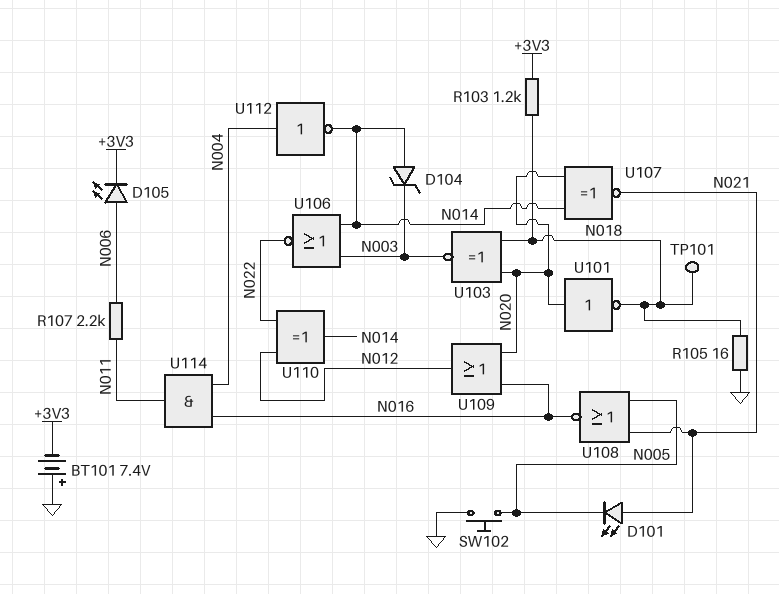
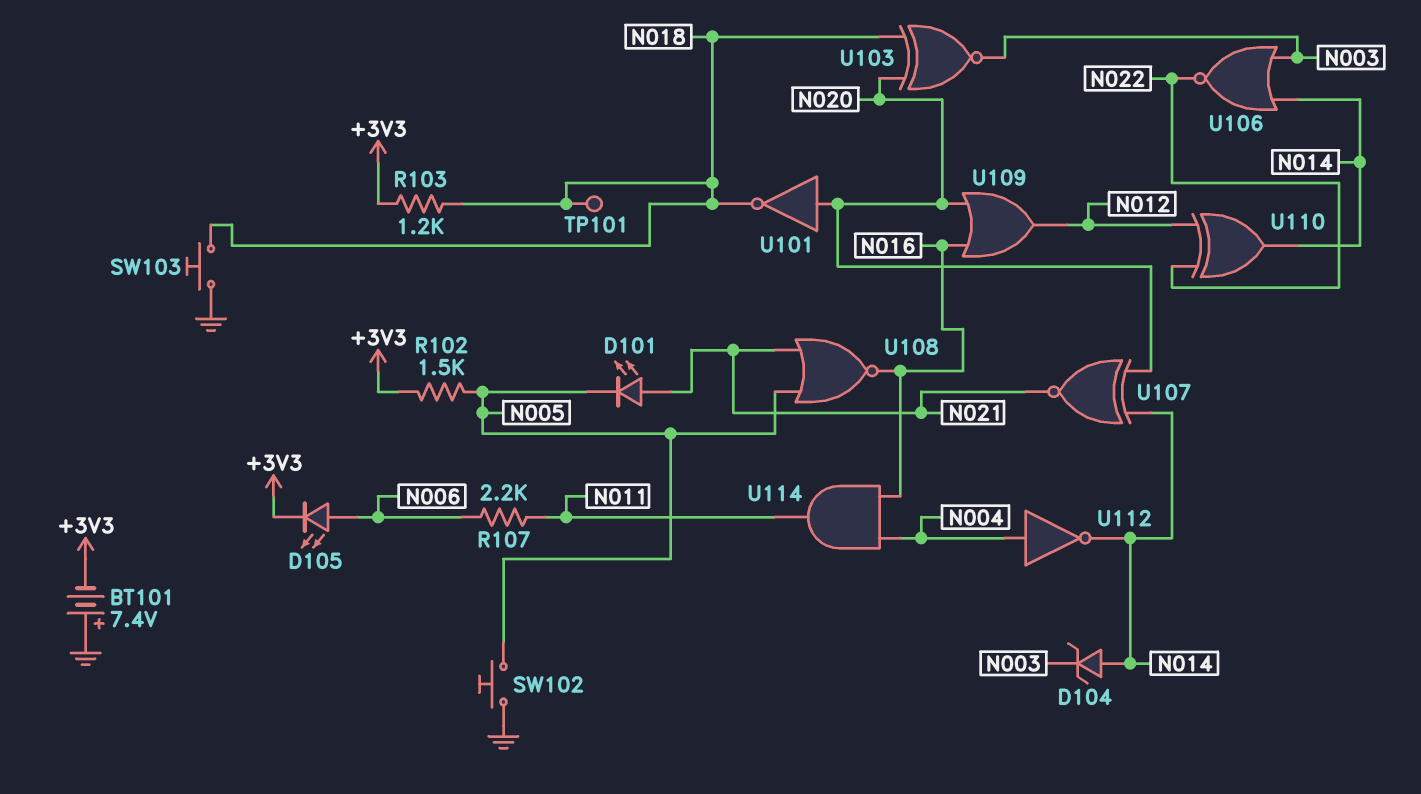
R102: none -> 1.5k (+3V3, N005)
R105: 16 (GND, N018) -> none
SW103: none -> button (GND, N018)

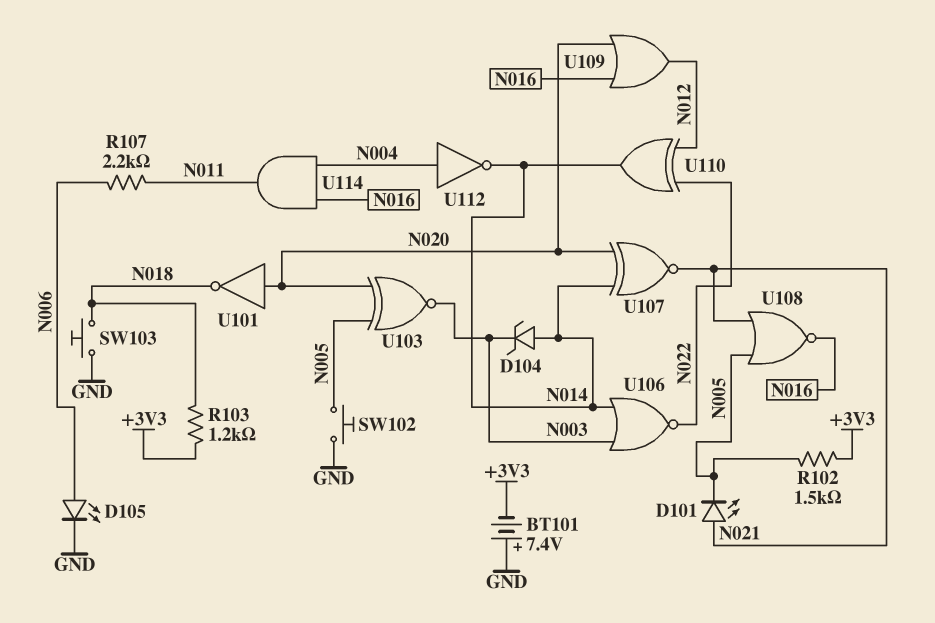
D105: LED (A N006, K +3V3) -> LED (A N006, K GND)
TP101: test point (N018) -> none
U103: XNOR (in N018, in N020, out N003) -> XNOR (in N005, in N020, out N003)

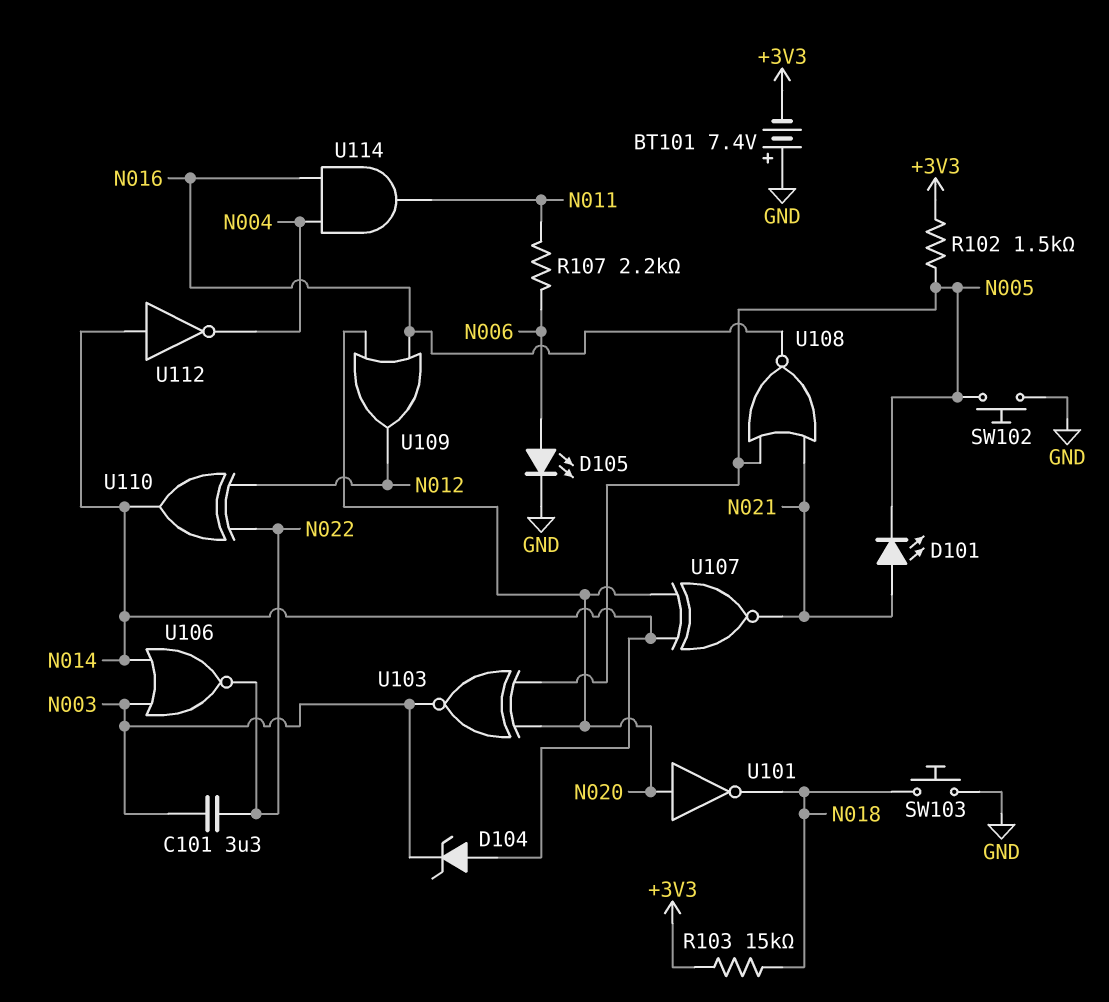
C101: none -> 3.3uF (N003, N022)
R103: 1.2k (+3V3, N018) -> 15k (+3V3, N018)
U112: NOT (in N004, out N014) -> NOT (in N014, out N004)

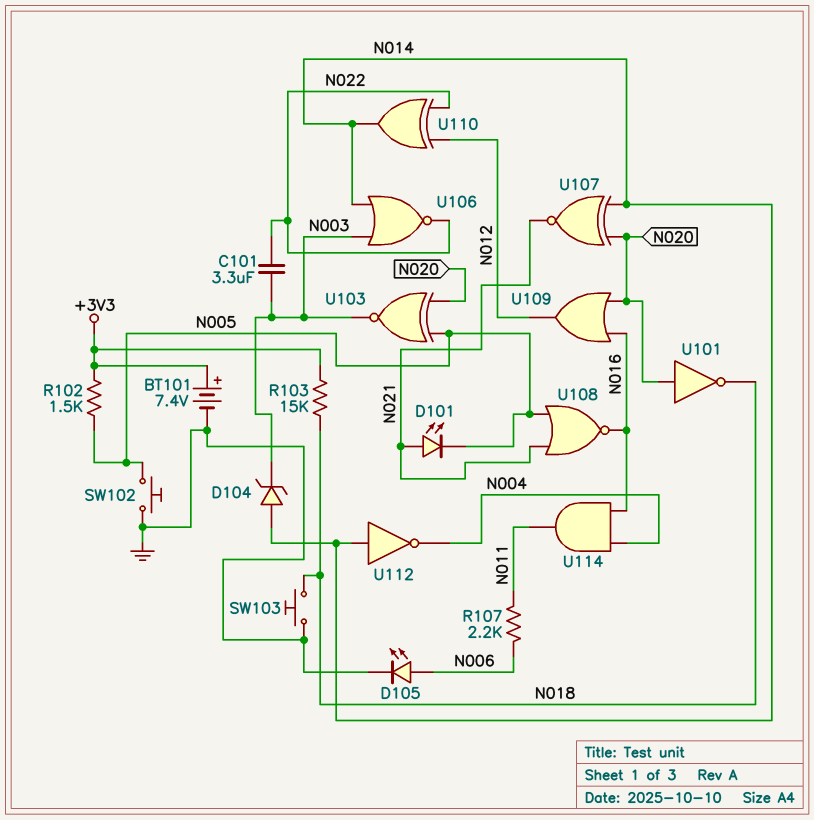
BT101: 7.4V (plus GND, minus +3V3) -> 7.4V (plus +3V3, minus GND)

